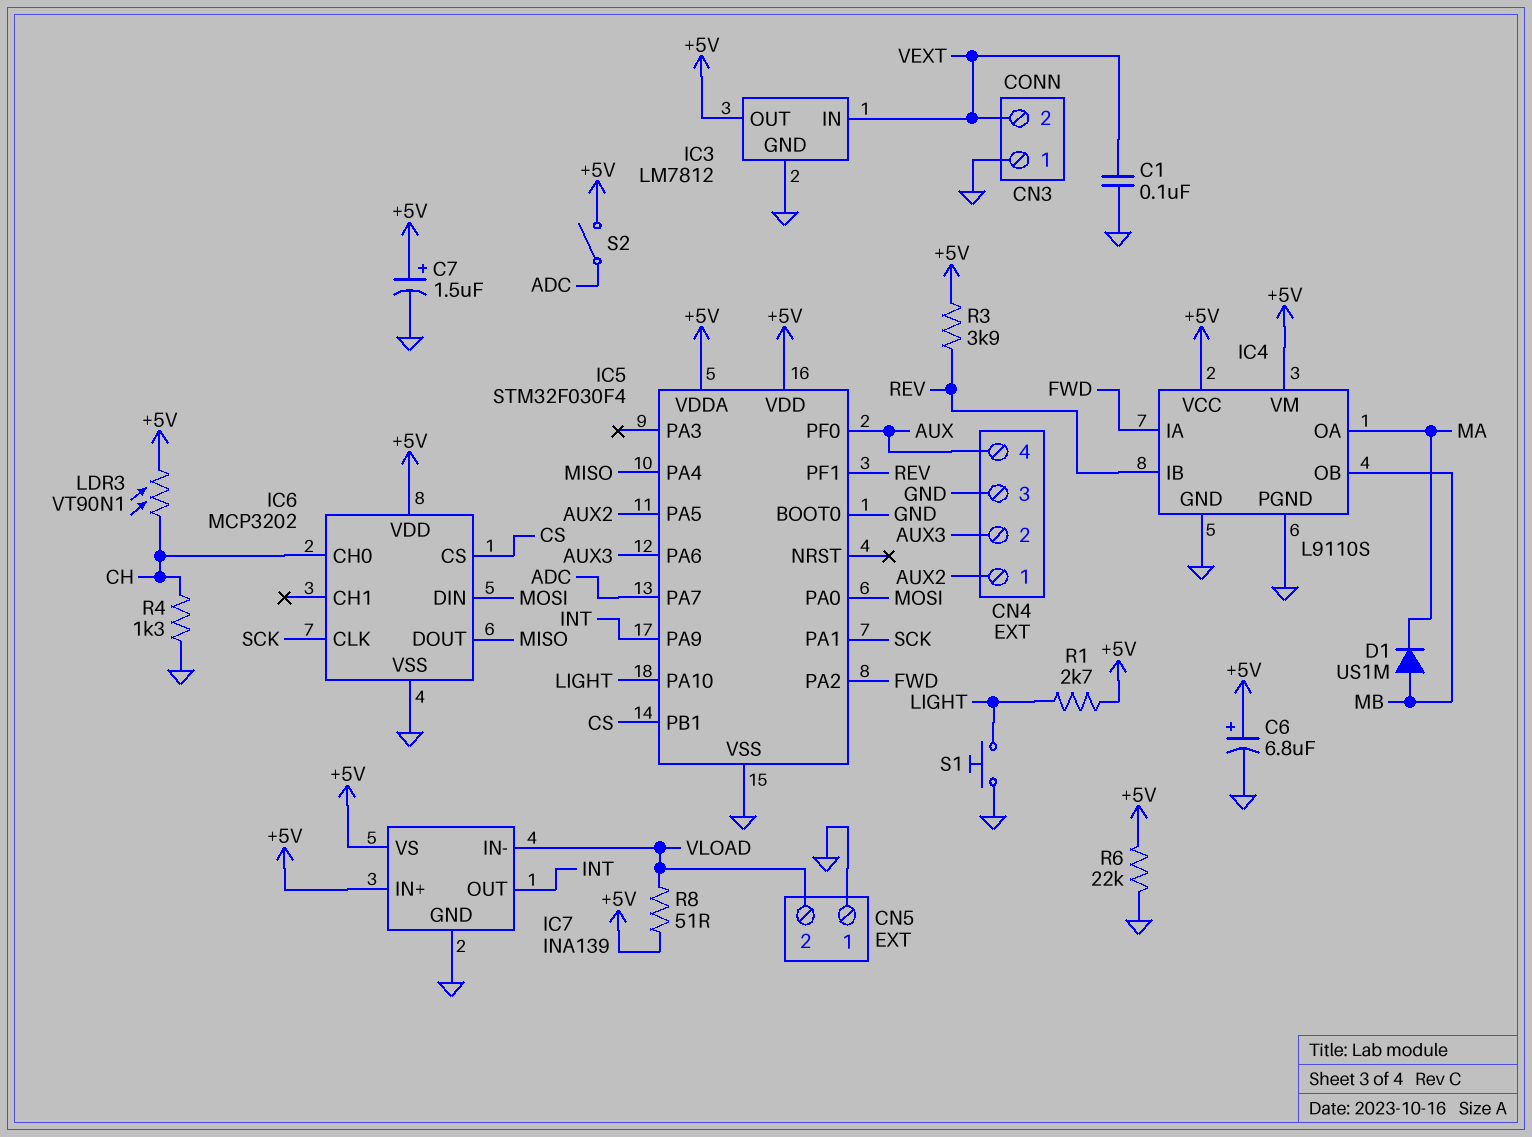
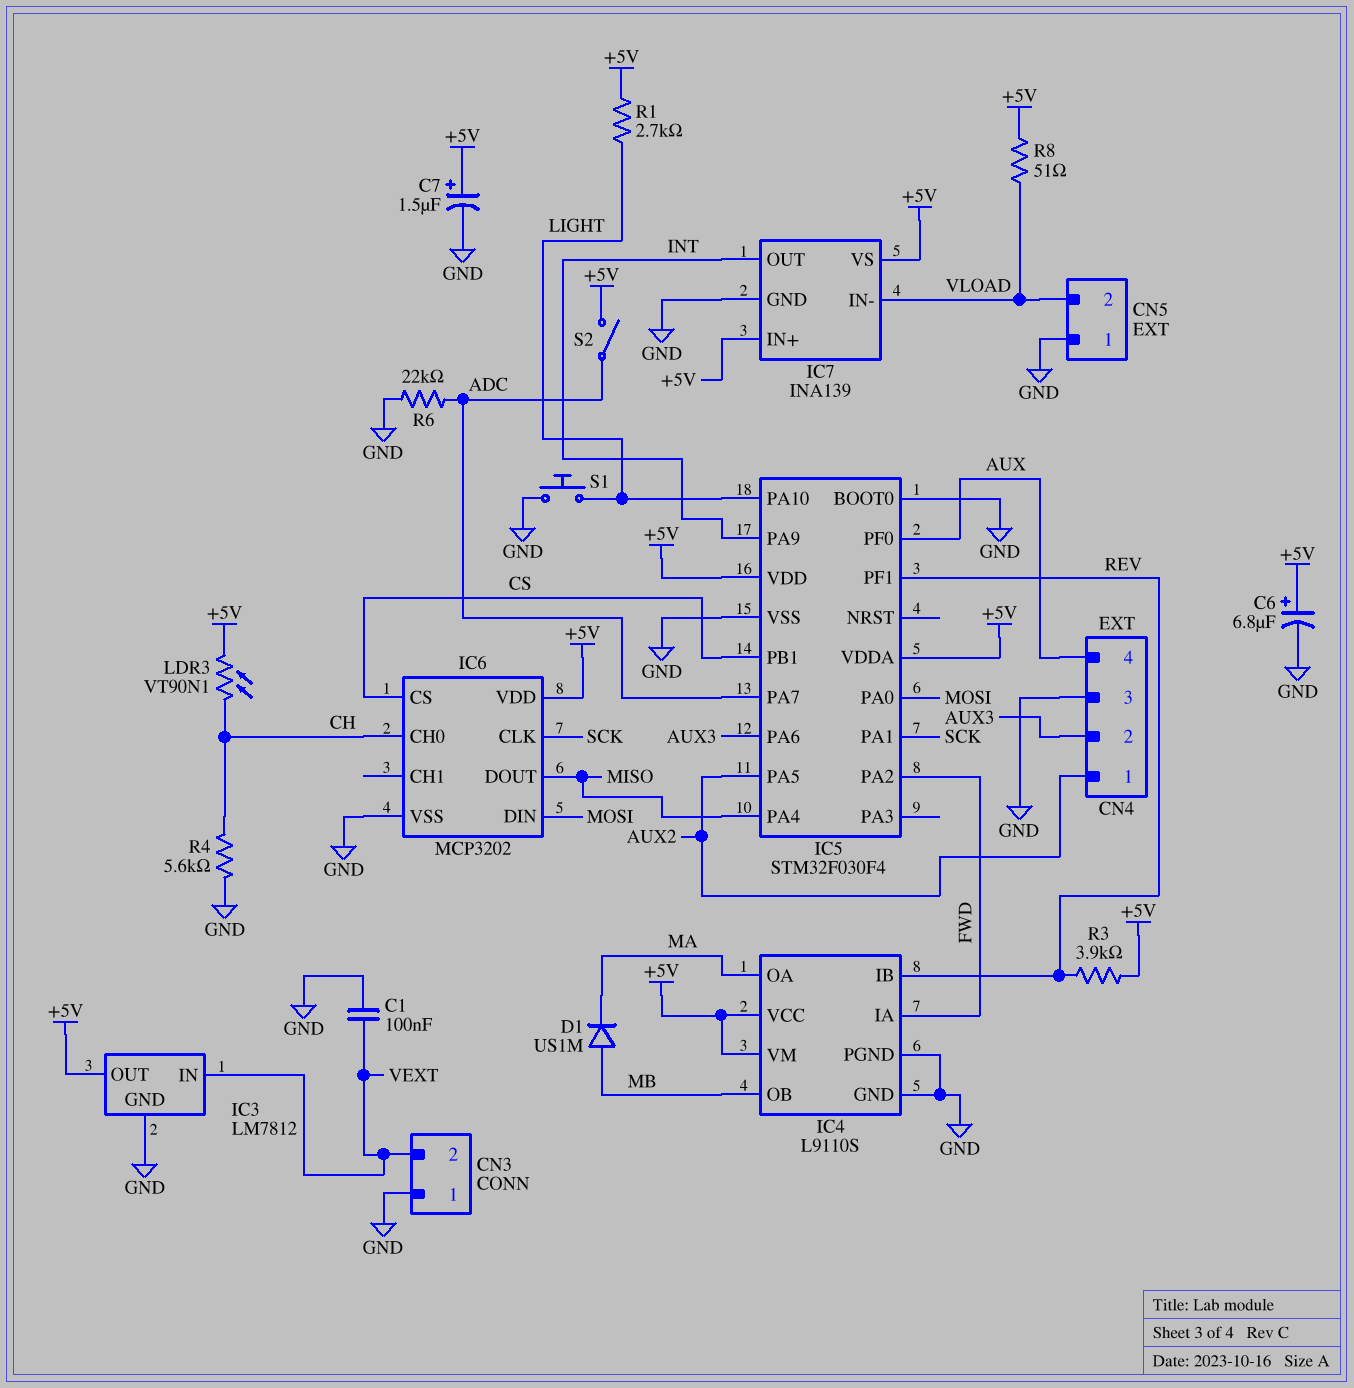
R4: 1.3k (CH, GND) -> 5.6k (CH, GND)
R6: 22k (+5V, GND) -> 22k (ADC, GND)

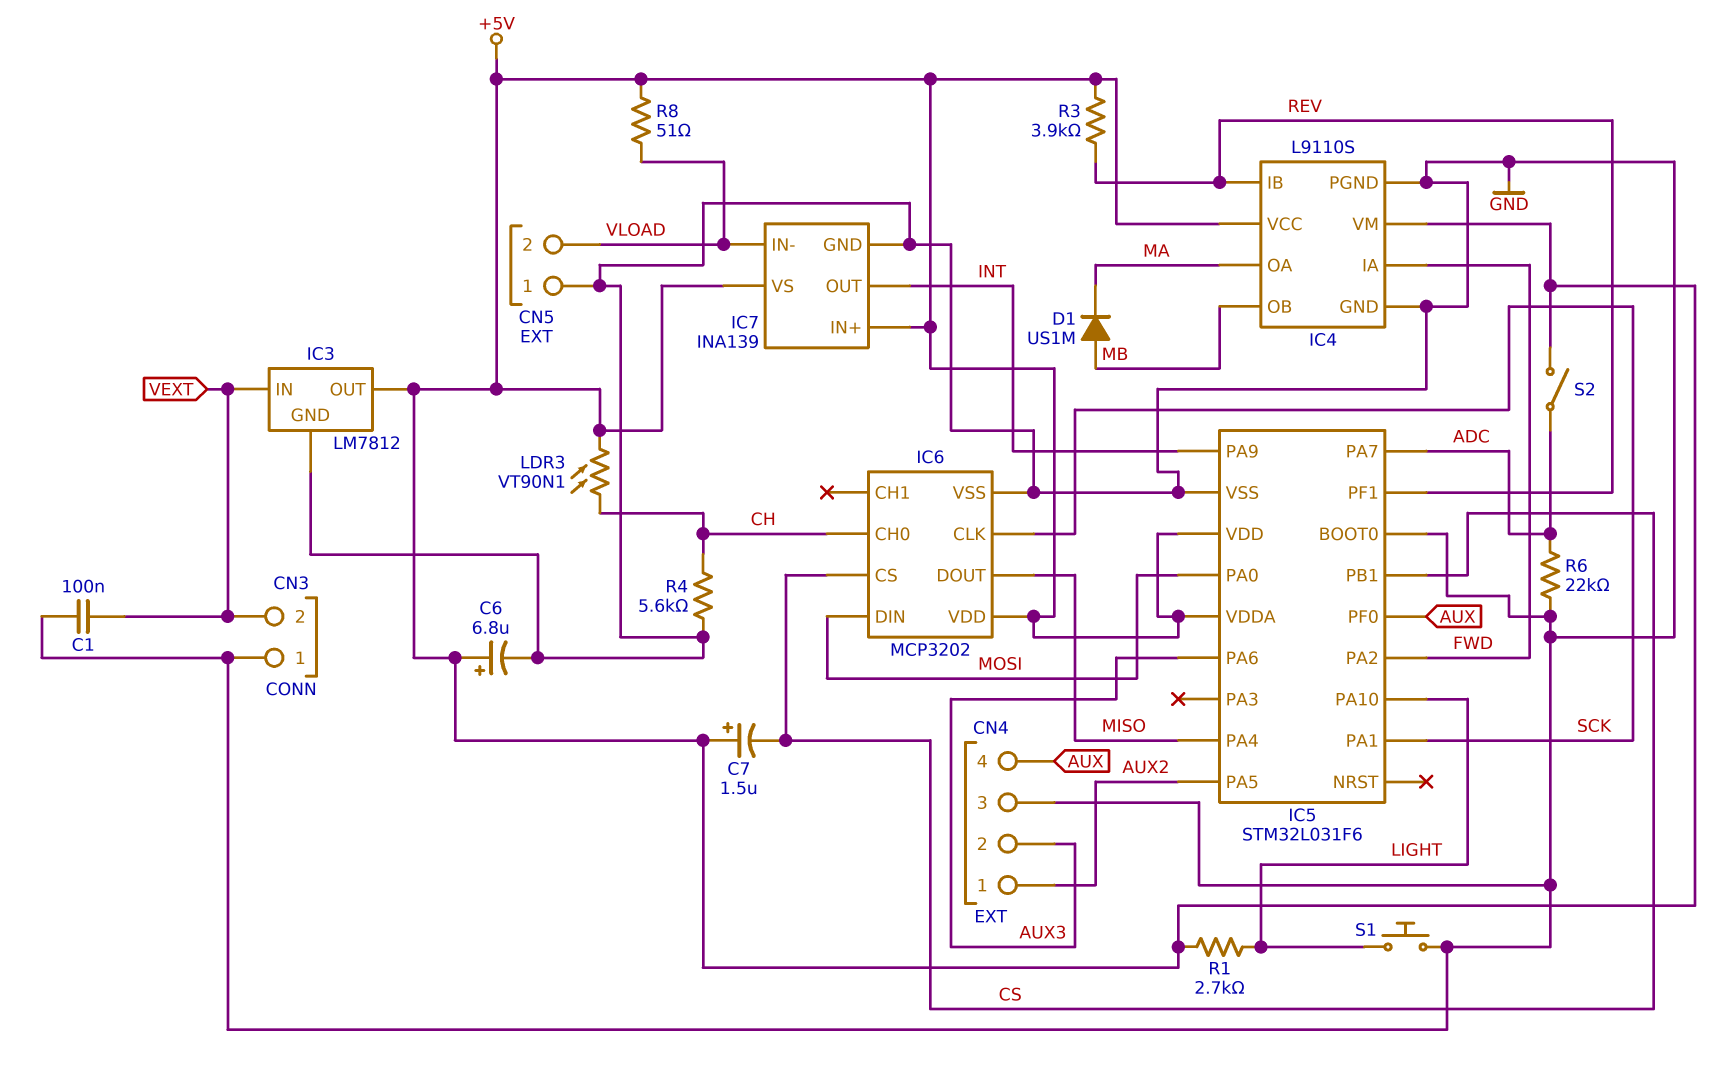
C7: 1.5uF (plus +5V, minus GND) -> 1.5uF (plus +5V, minus CS)
IC5: STM32F030F4 -> STM32L031F6

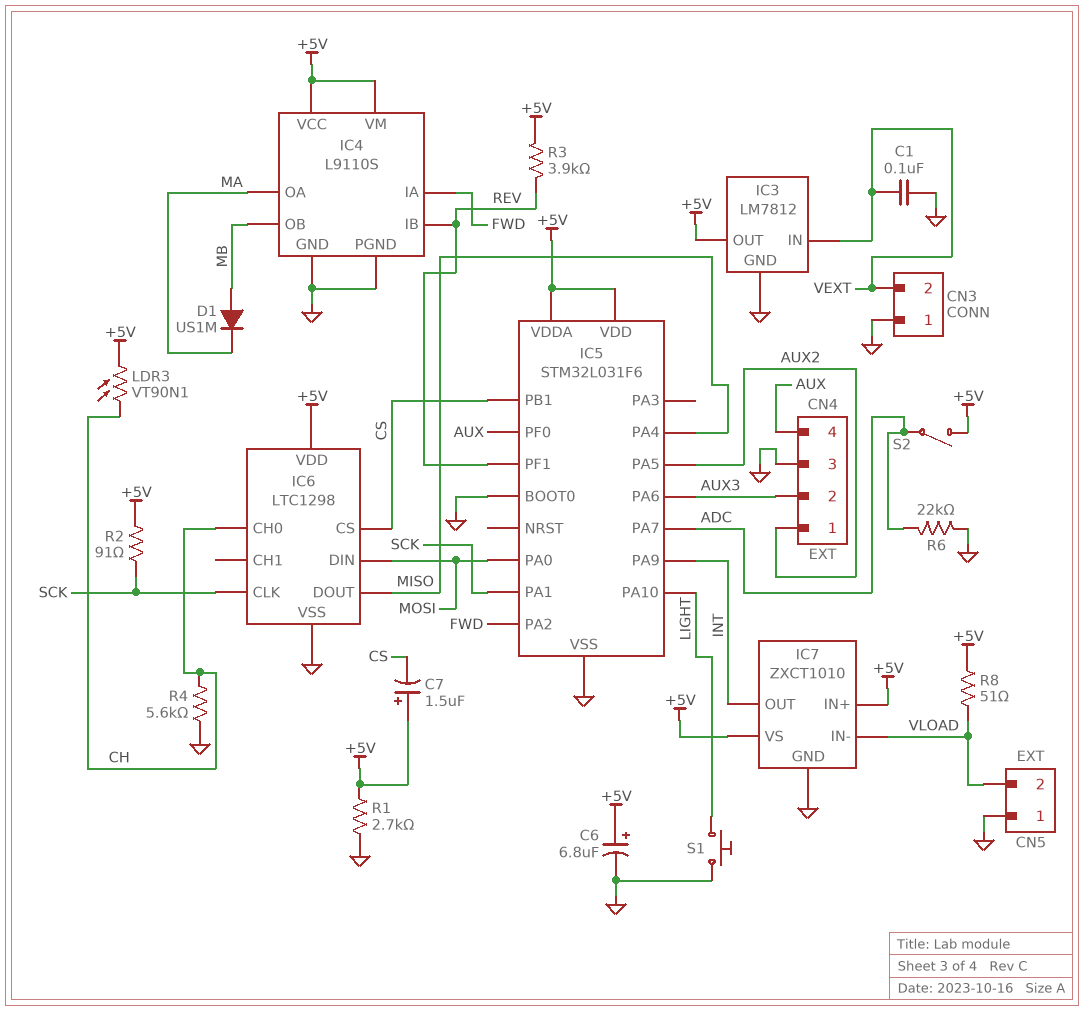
IC6: MCP3202 -> LTC1298
IC7: INA139 -> ZXCT1010
R1: 2.7k (+5V, LIGHT) -> 2.7k (+5V, GND)
R2: none -> 91 (+5V, SCK)

